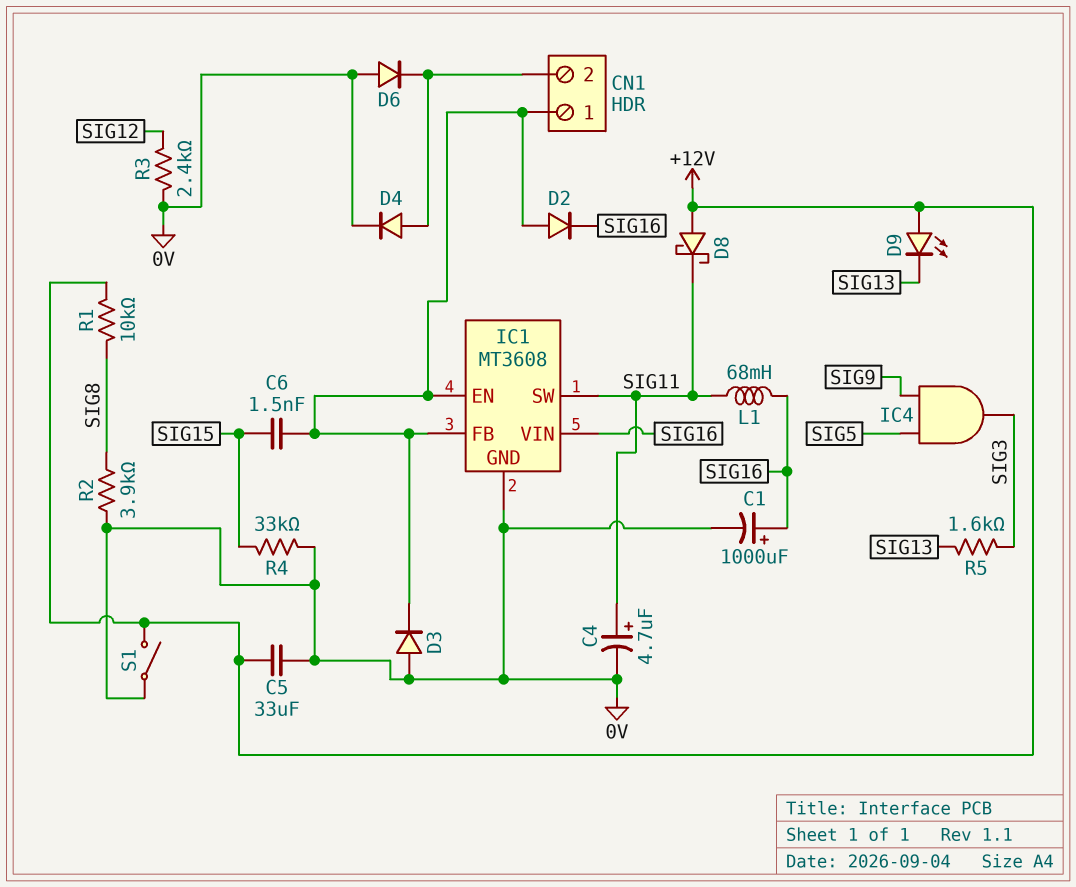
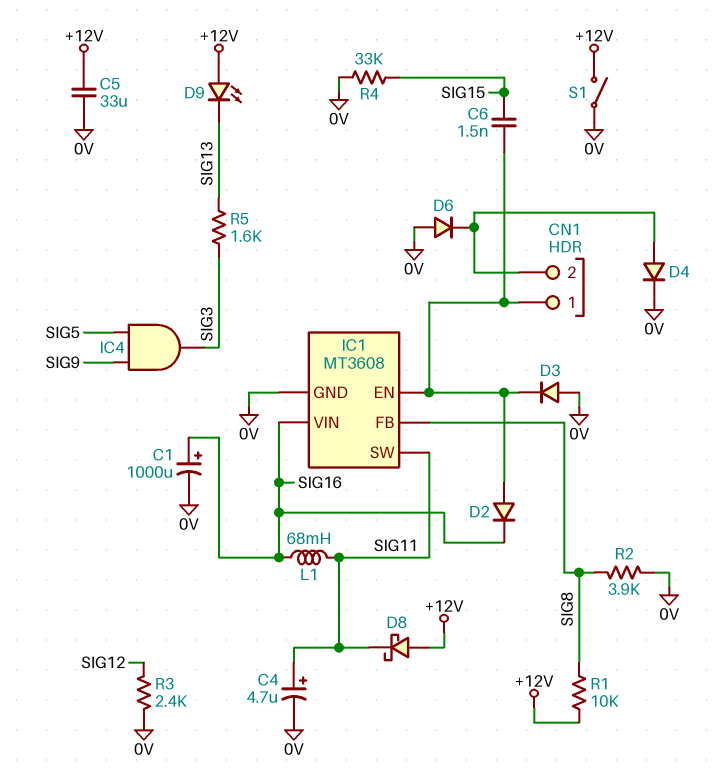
IC1 pin FB: CN1/1 -> SIG8

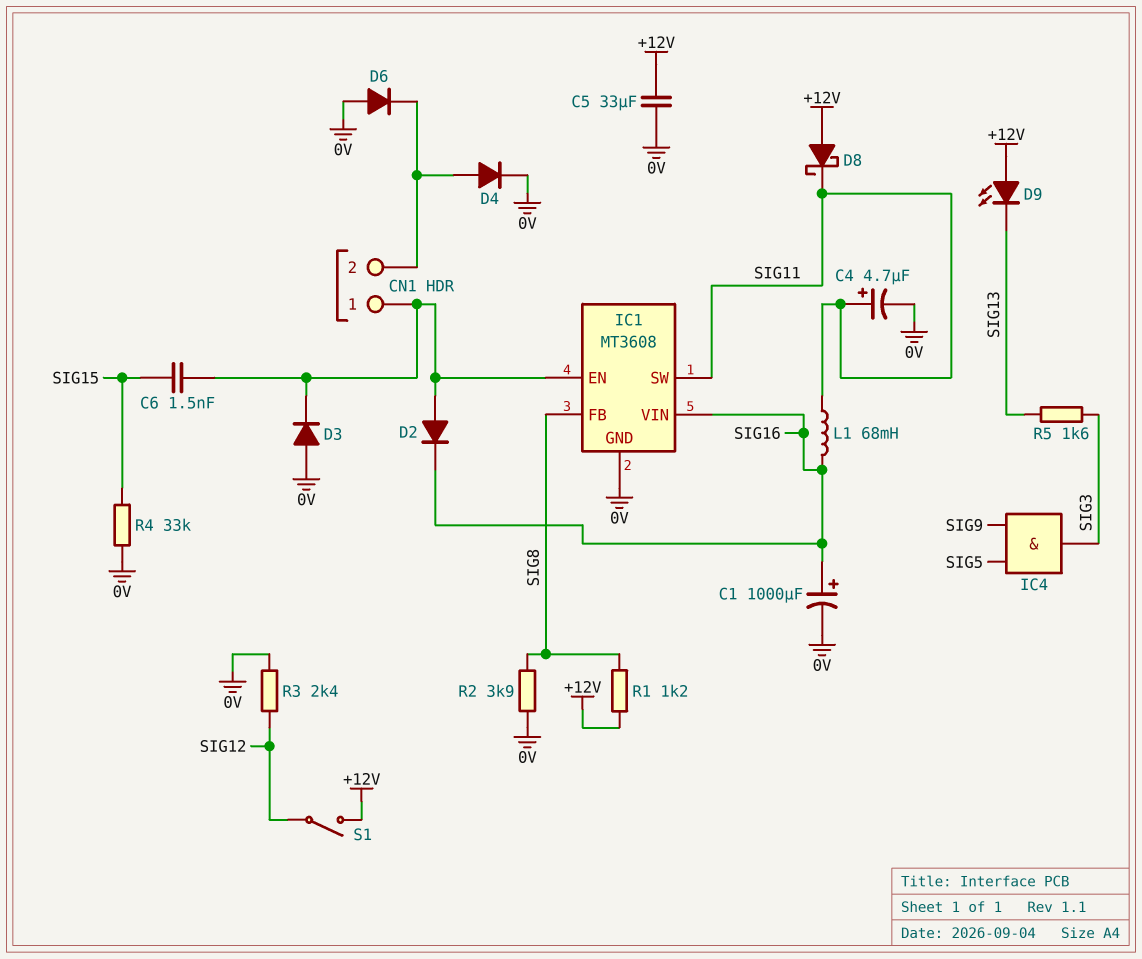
R1: 10k (+12V, SIG8) -> 1.2k (+12V, SIG8)
S1: switch (+12V, 0V) -> switch (+12V, SIG12)

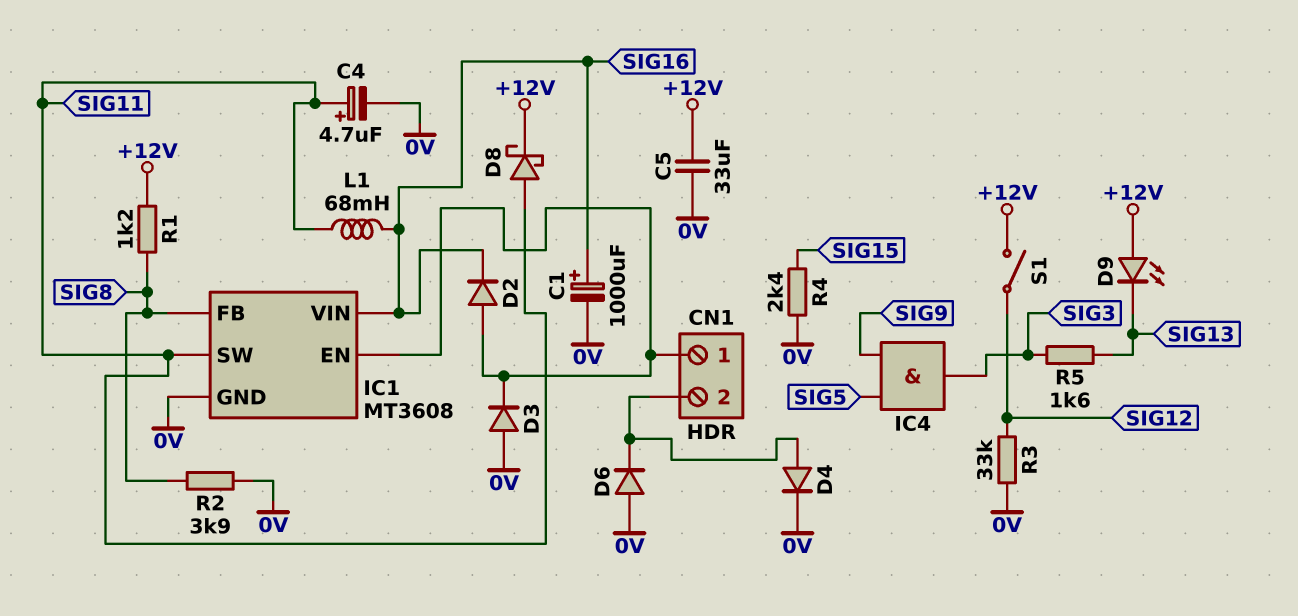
C6: 1.5nF (CN1/1, SIG15) -> none
D8: schottky (A +12V, K SIG11) -> schottky (A SIG11, K +12V)
R3: 2.4k (0V, SIG12) -> 33k (0V, SIG12)
R4: 33k (0V, SIG15) -> 2.4k (0V, SIG15)

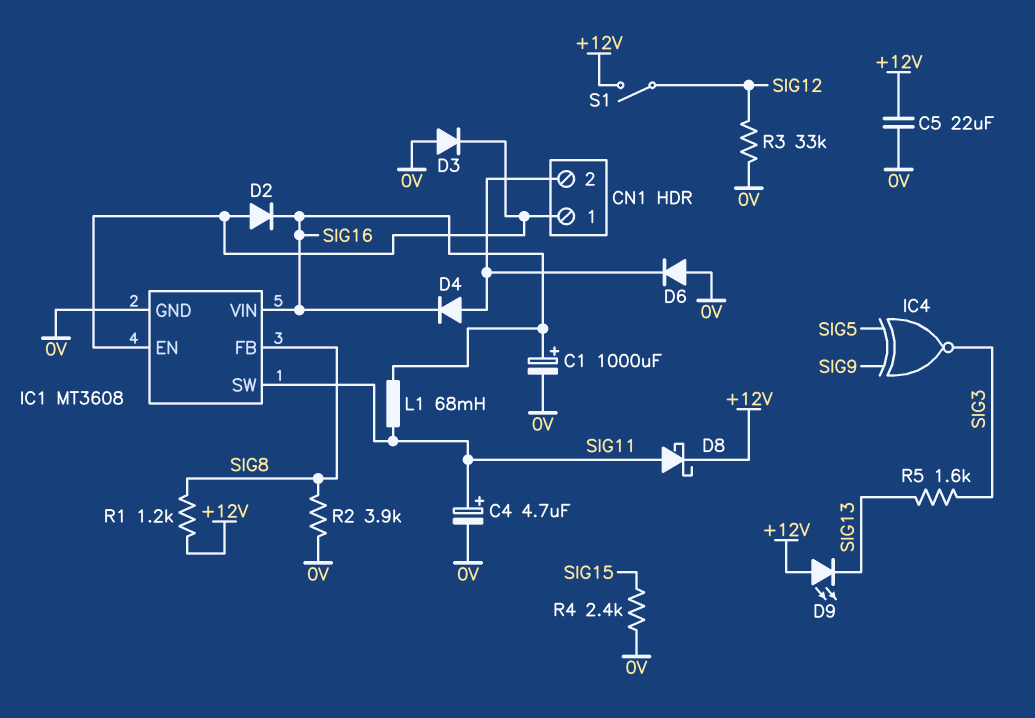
C5: 33uF (+12V, 0V) -> 22uF (+12V, 0V)
D4: diode (A CN1/2, K 0V) -> diode (A CN1/2, K SIG16)
IC4: AND (in SIG5, in SIG9, out SIG3) -> XNOR (in SIG5, in SIG9, out SIG3)

